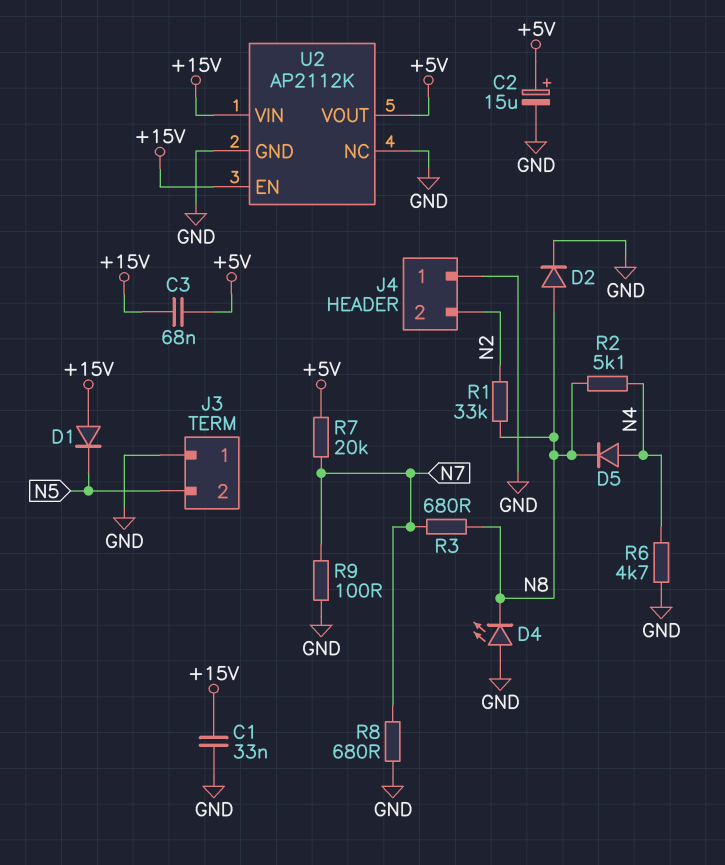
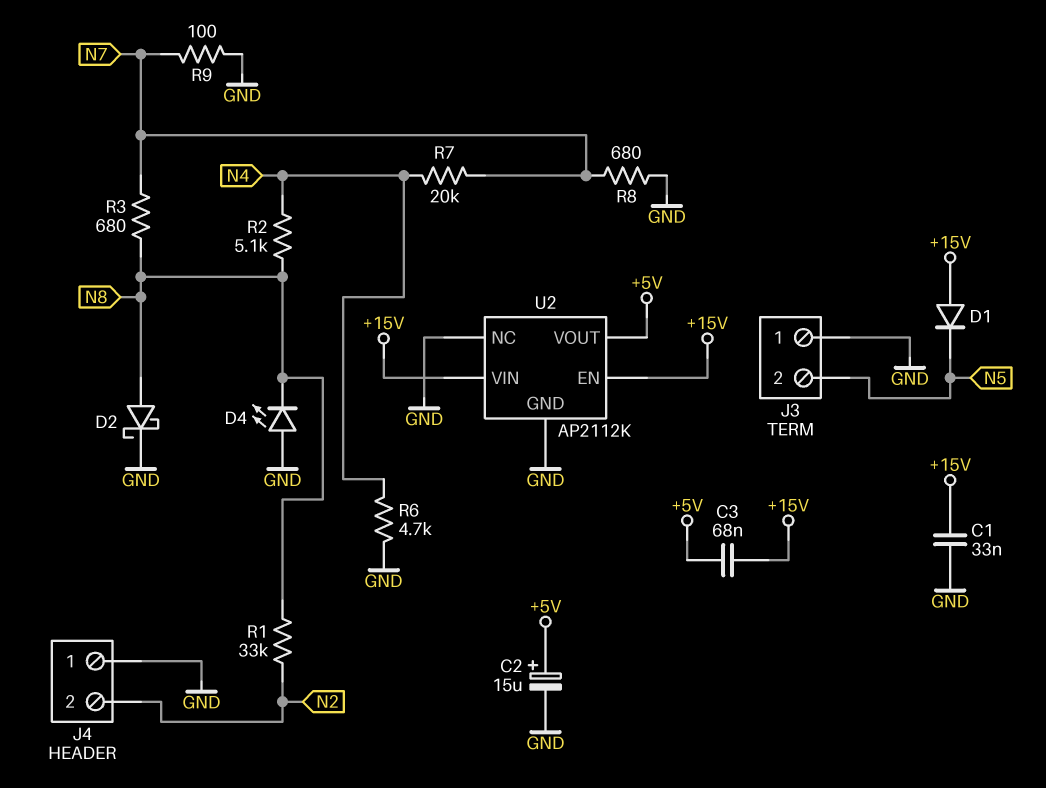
D2: diode (A N8, K GND) -> schottky (A N8, K GND)
D5: diode (A N4, K N8) -> none
R7: 20k (+5V, N7) -> 20k (N4, N7)

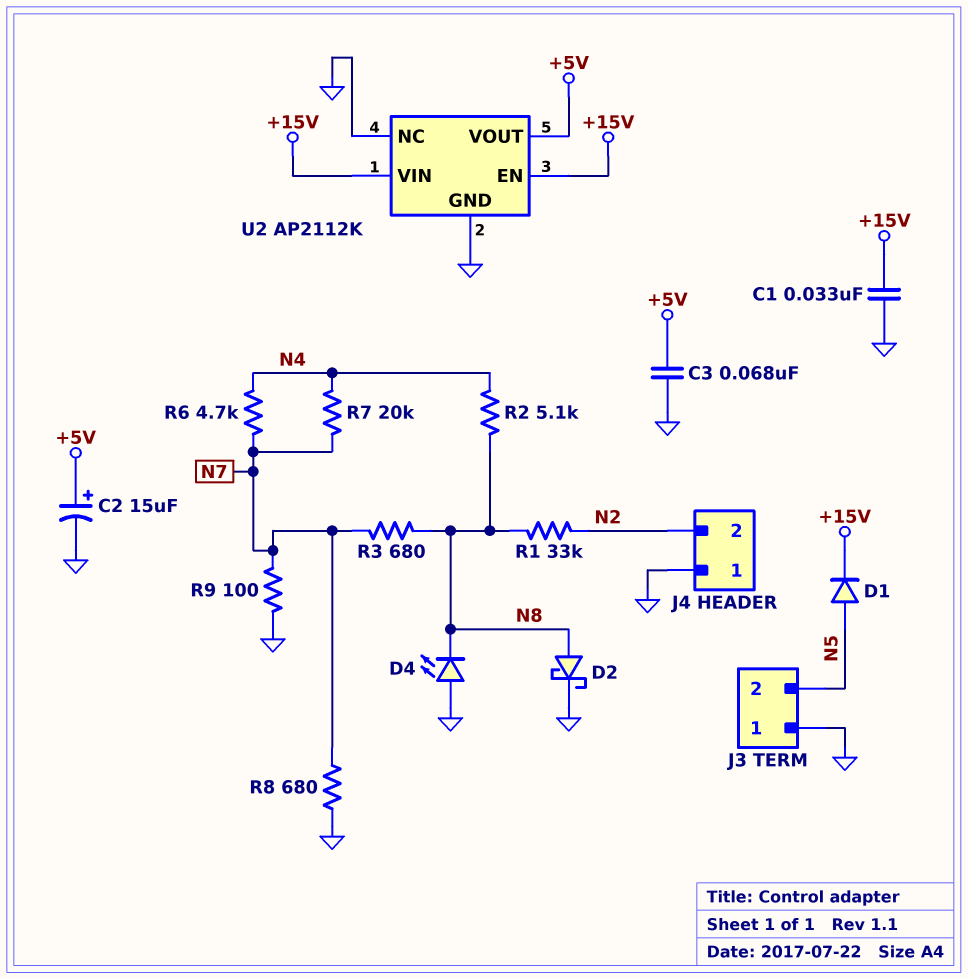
C3: 68nF (+5V, +15V) -> 68nF (+5V, GND)
D1: diode (A +15V, K N5) -> diode (A N5, K +15V)
R6: 4.7k (GND, N4) -> 4.7k (N4, N7)

